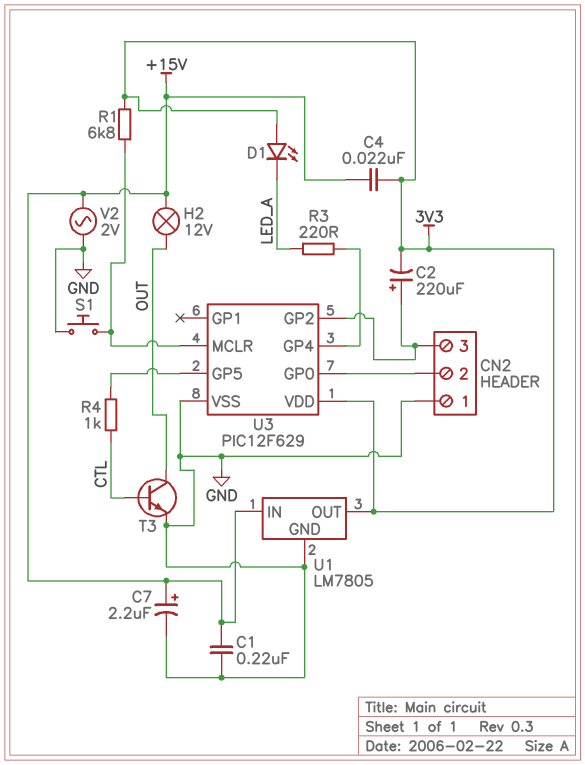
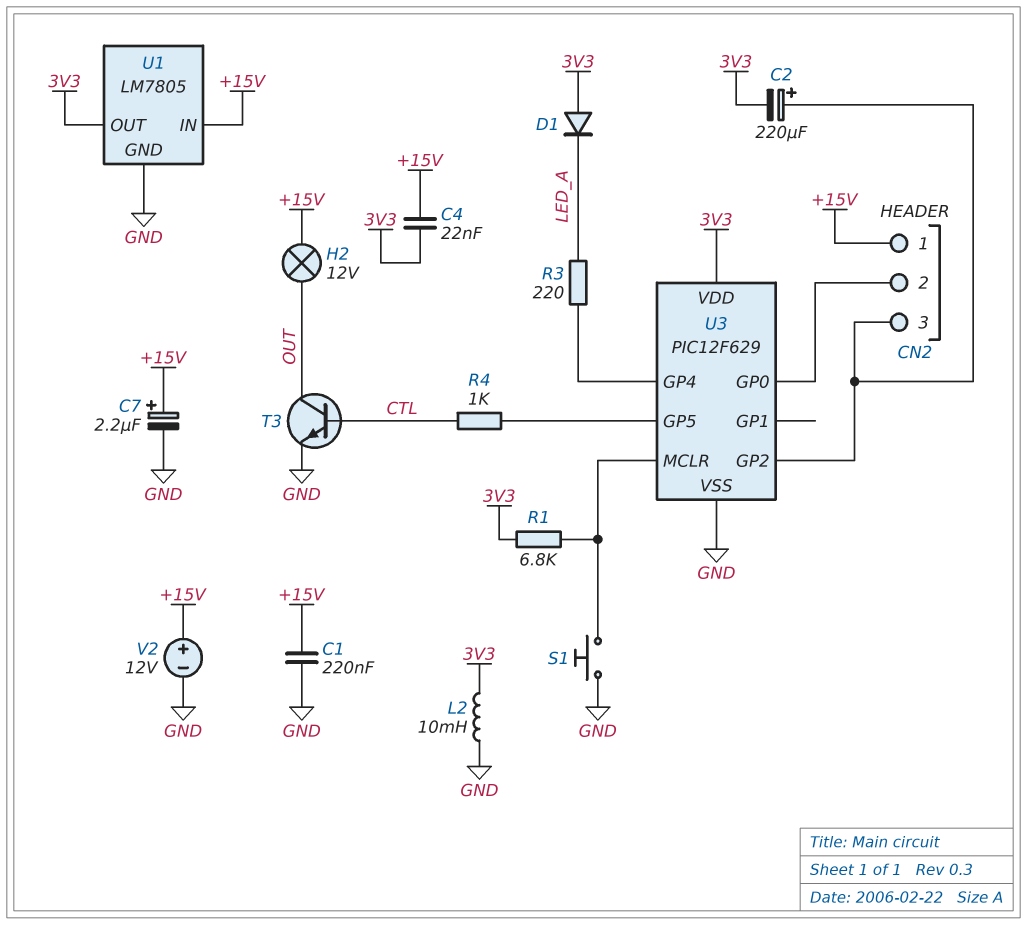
CN2 pin 1: GND -> +15V
D1: LED (A 3V3, K LED_A) -> diode (A 3V3, K LED_A)
L2: none -> 10mH (3V3, GND)
V2: AC 2V (+15V, GND) -> 12V (plus +15V, minus GND)

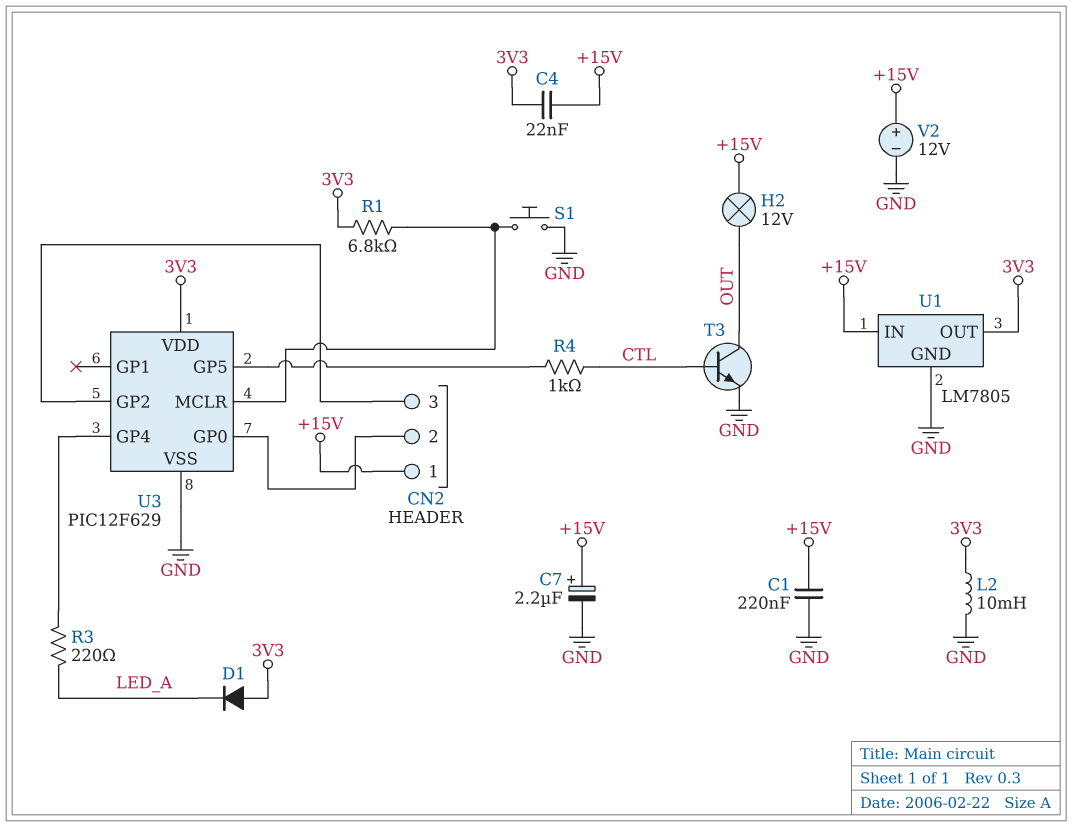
C2: 220uF (plus CN2/3, minus 3V3) -> none

